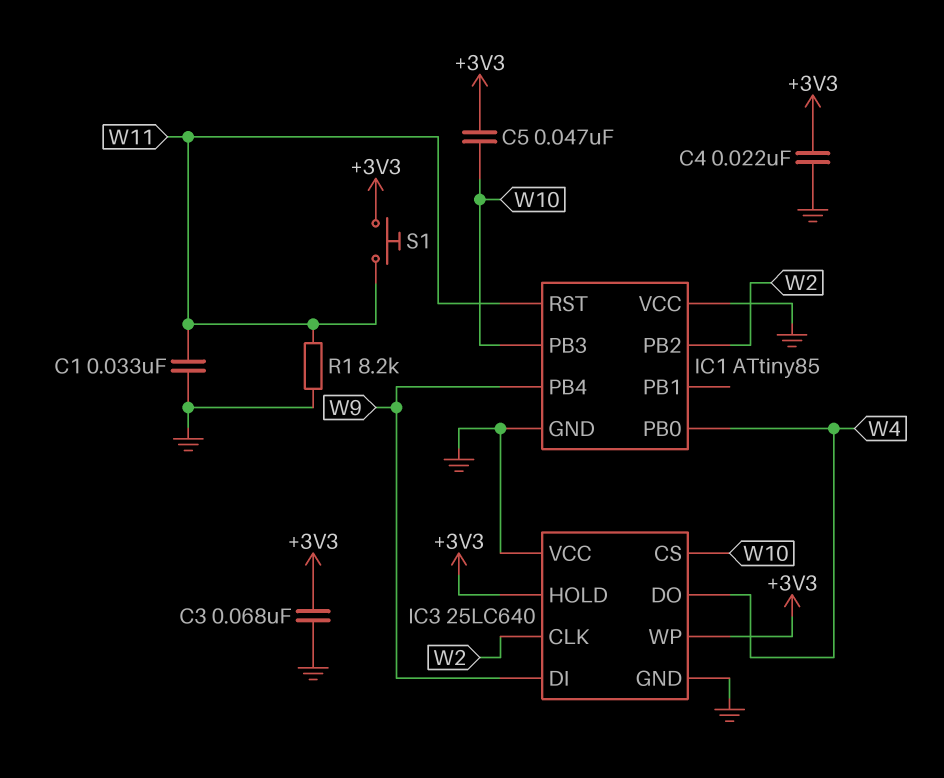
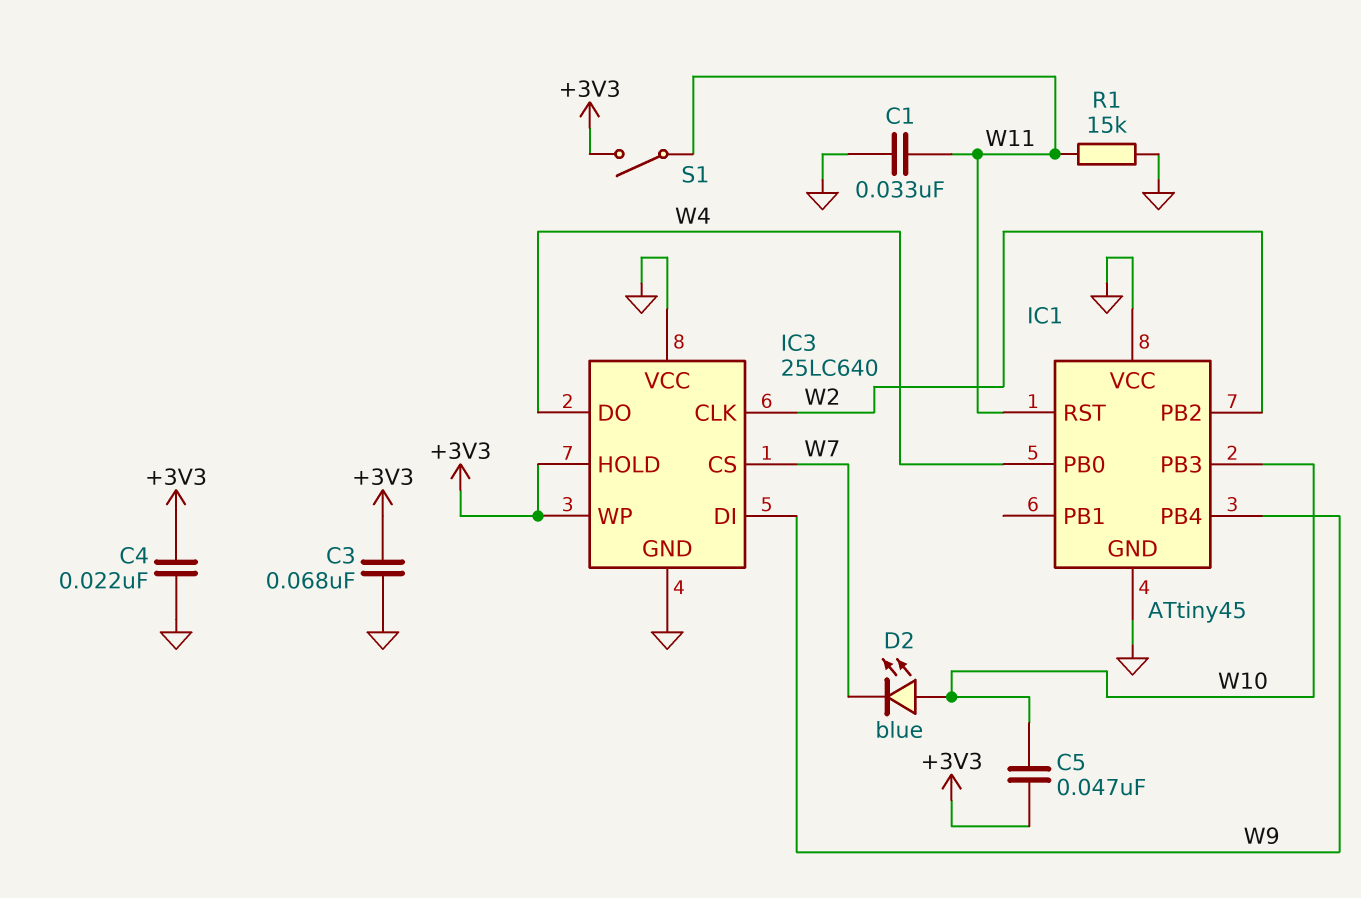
D2: none -> LED blue (A W10, K W7)
IC1: ATtiny85 -> ATtiny45
IC3 pin CS: W10 -> W7
R1: 8.2k (GND, W11) -> 15k (GND, W11)
S1: button (+3V3, W11) -> switch (+3V3, W11)

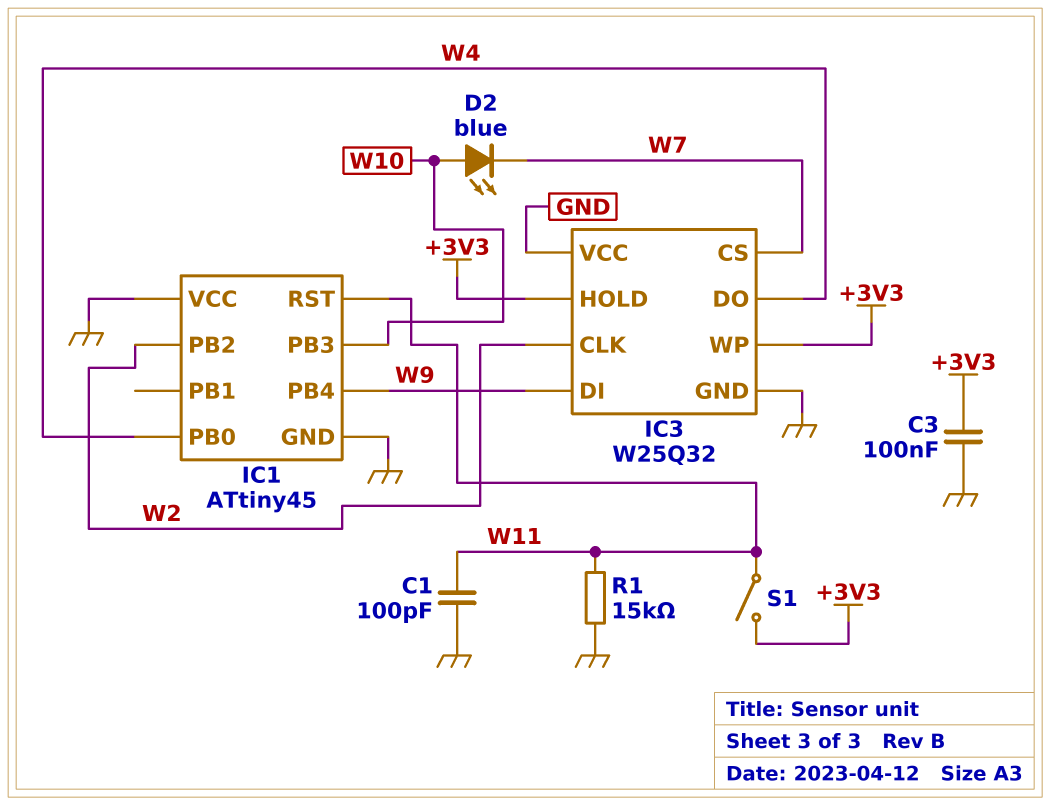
C1: 33nF (GND, W11) -> 100pF (GND, W11)
C3: 68nF (+3V3, GND) -> 100nF (+3V3, GND)
C4: 22nF (+3V3, GND) -> none
C5: 47nF (+3V3, W10) -> none
IC3: 25LC640 -> W25Q32

